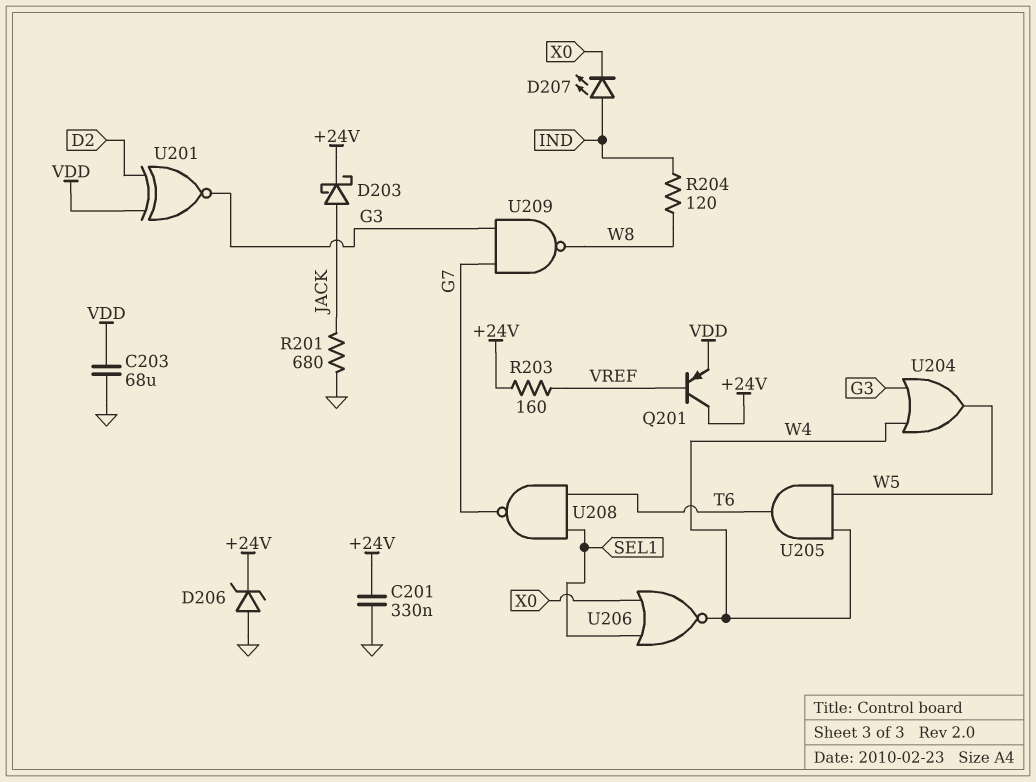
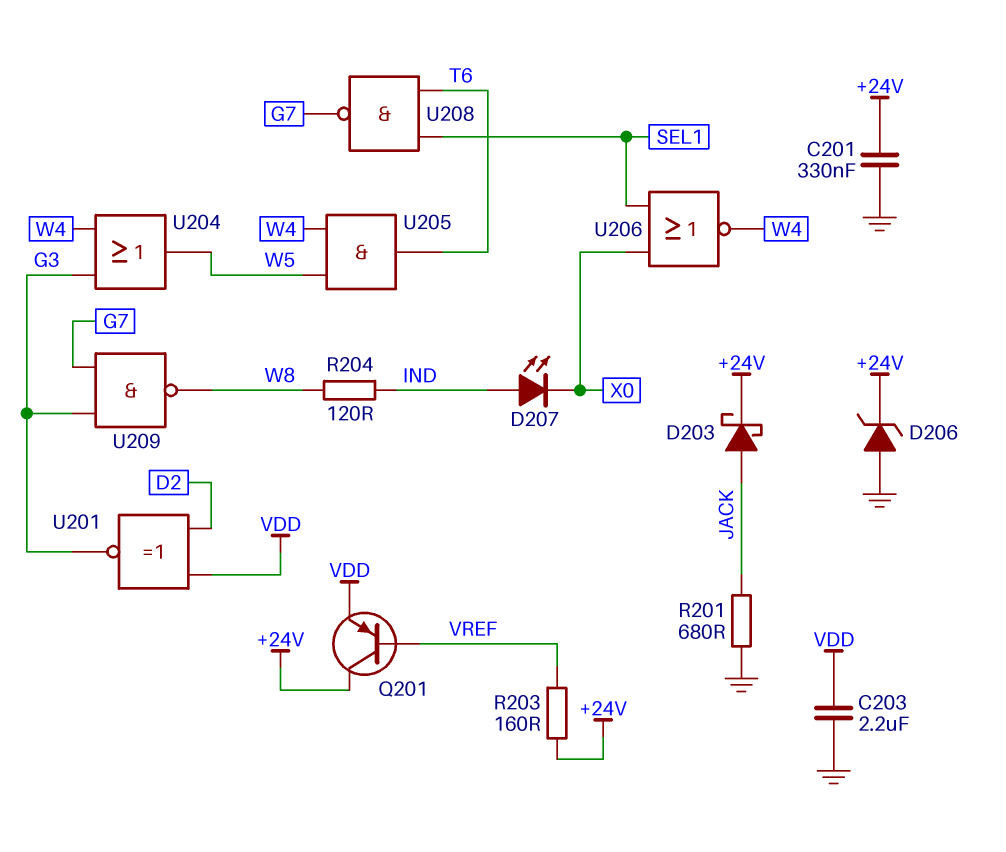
C203: 68uF (GND, VDD) -> 2.2uF (GND, VDD)

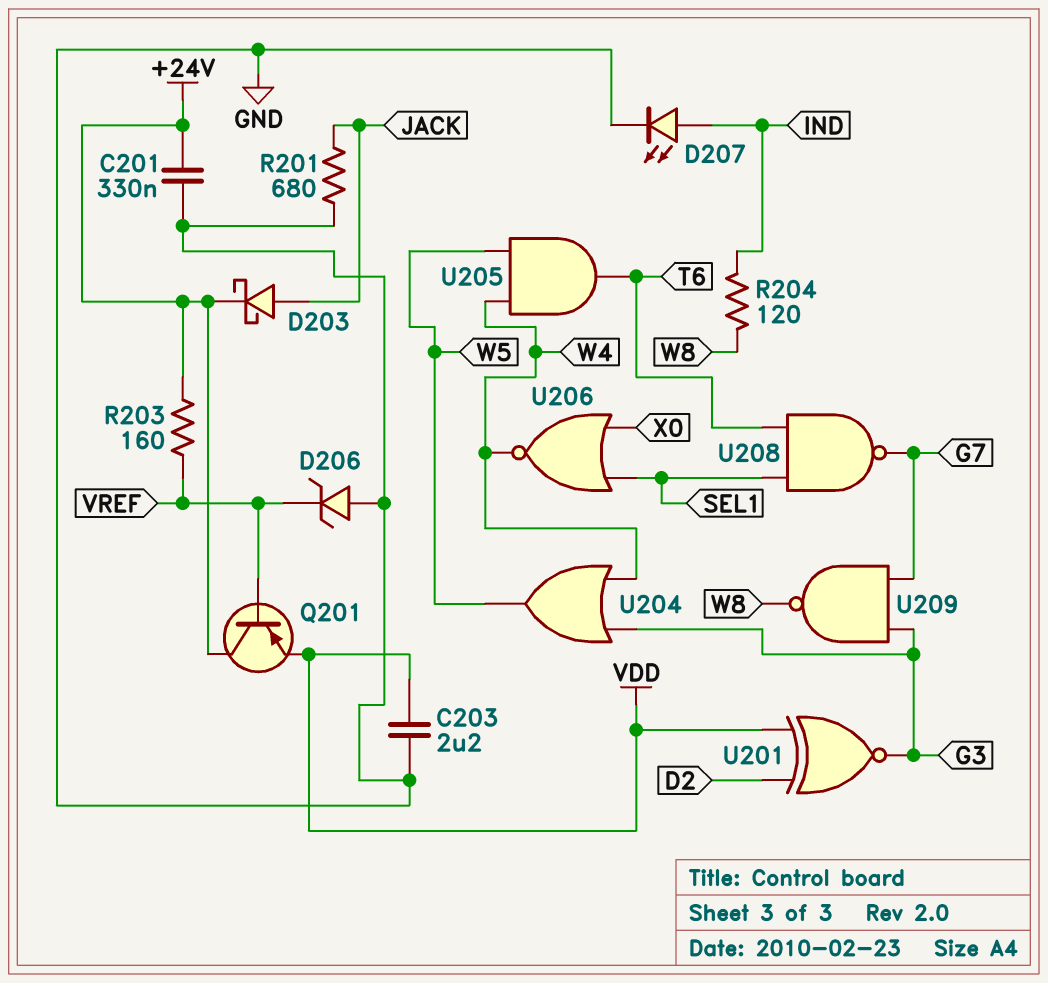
D206: zener (A GND, K +24V) -> zener (A GND, K VREF)
D207: LED (A IND, K X0) -> LED (A IND, K GND)

